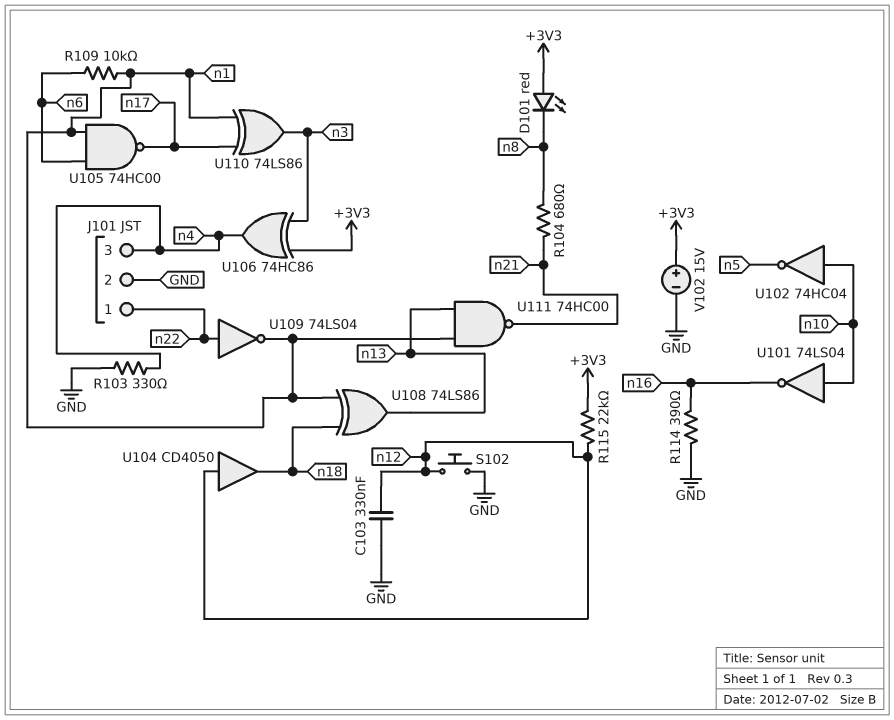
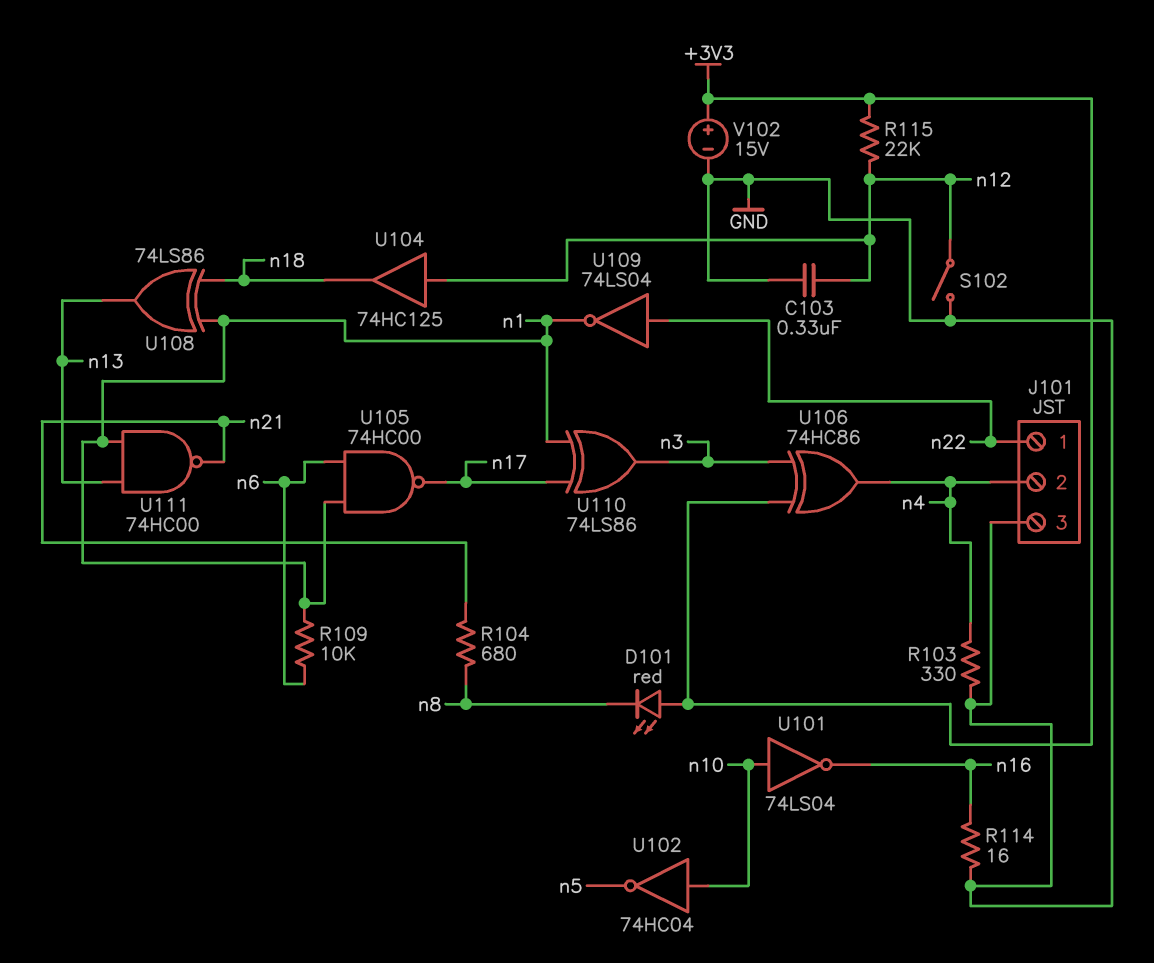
J101 pin 2: GND -> n4
J101 pin 3: n4 -> GND
R114: 390 (GND, n16) -> 16 (GND, n16)
S102: button (GND, n12) -> switch (GND, n12)
U104: buffer CD4050 (in n12, out n18) -> buffer 74HC125 (in n12, out n18)

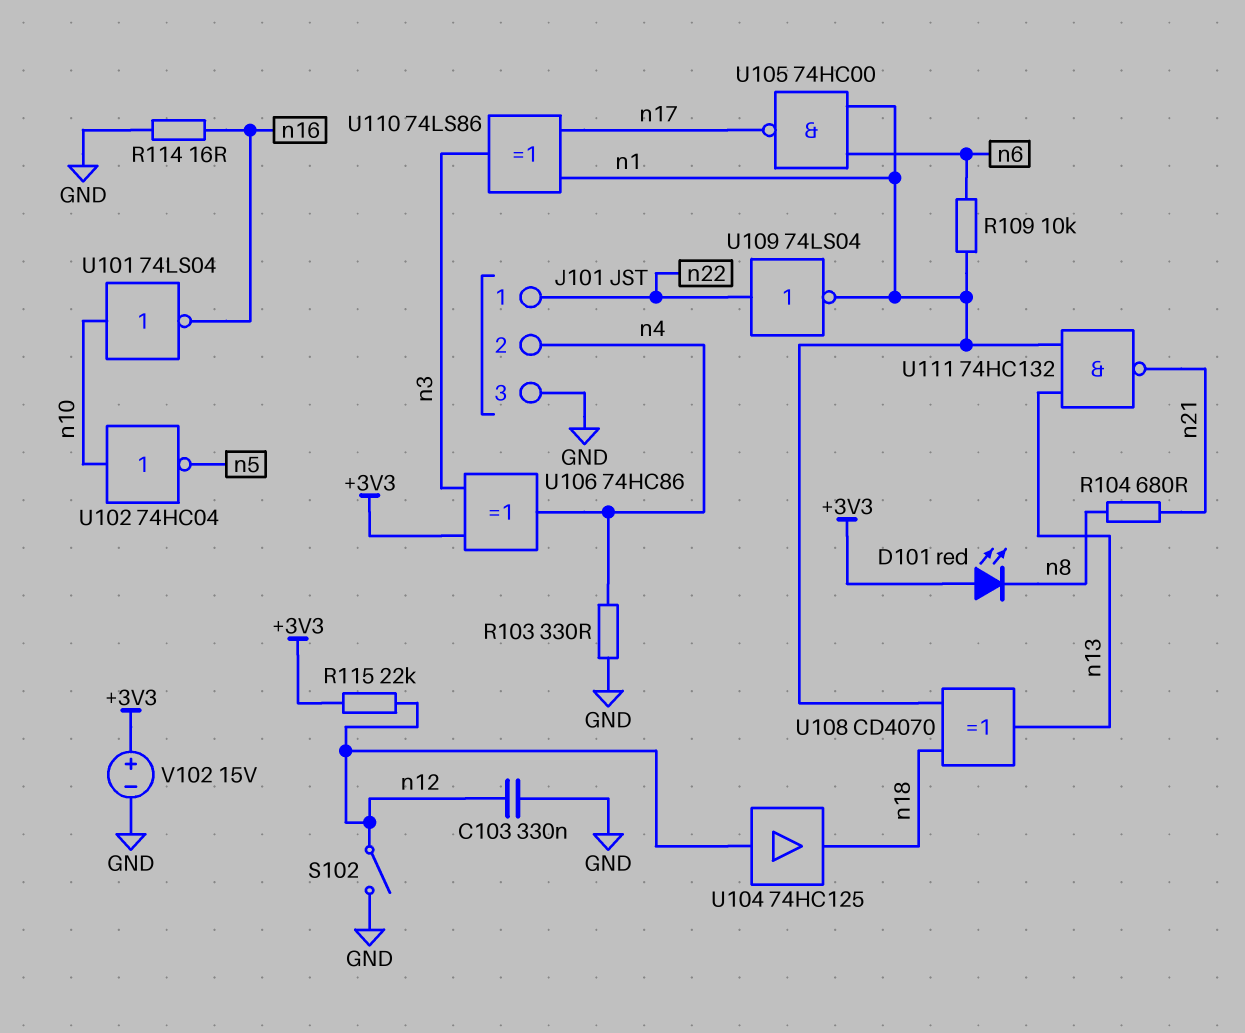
U108: XOR 74LS86 (in n1, in n18, out n13) -> XOR CD4070 (in n1, in n18, out n13)
U111: NAND 74HC00 (in n1, in n13, out n21) -> NAND 74HC132 (in n1, in n13, out n21)

